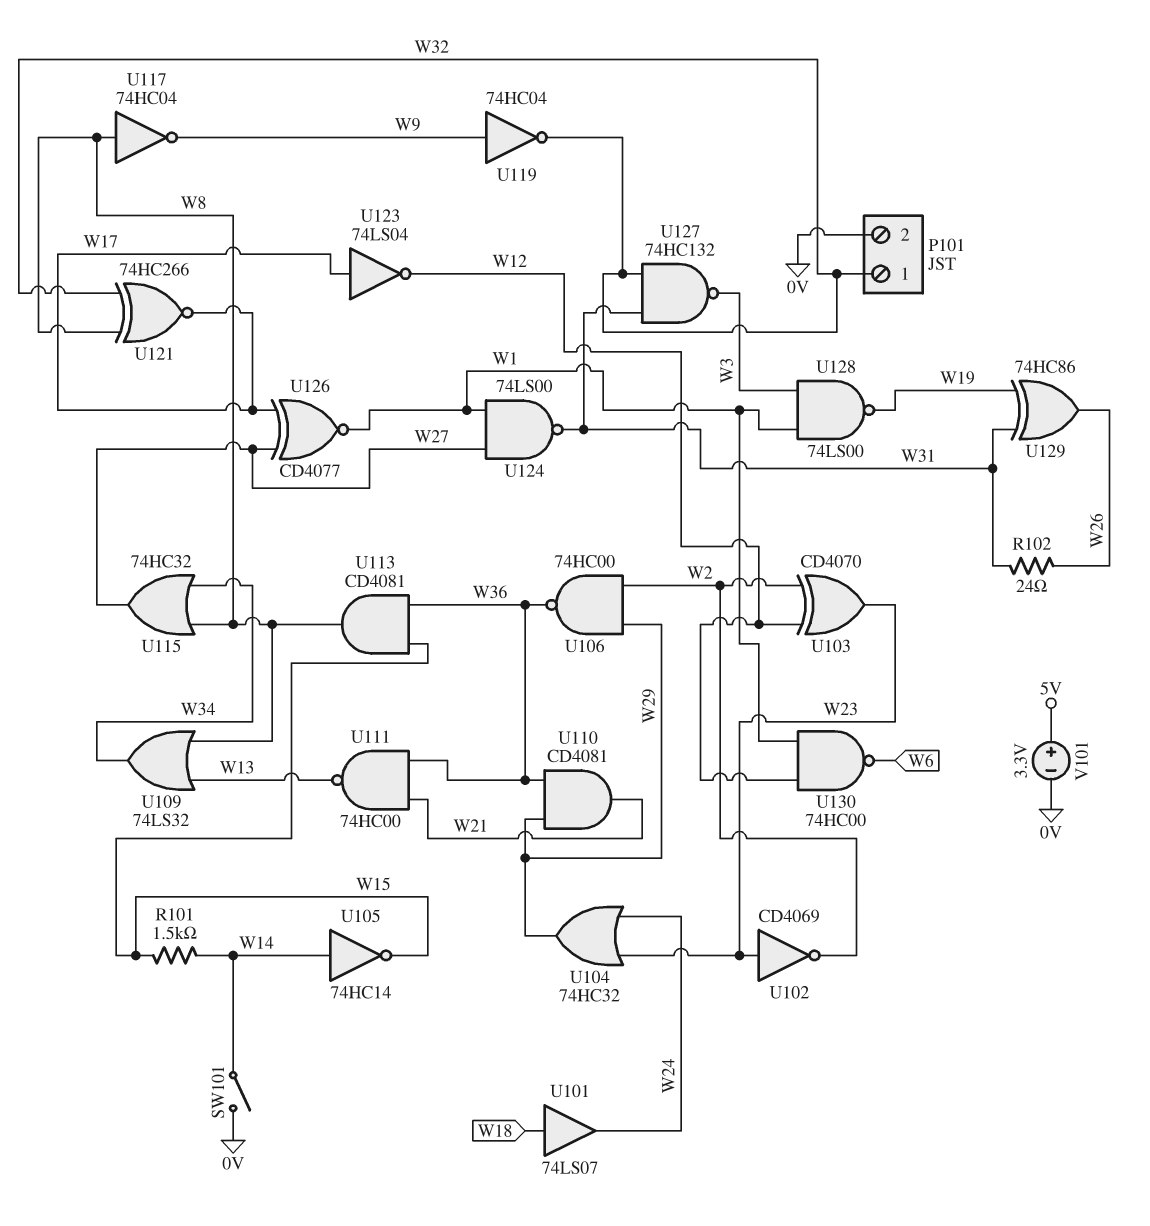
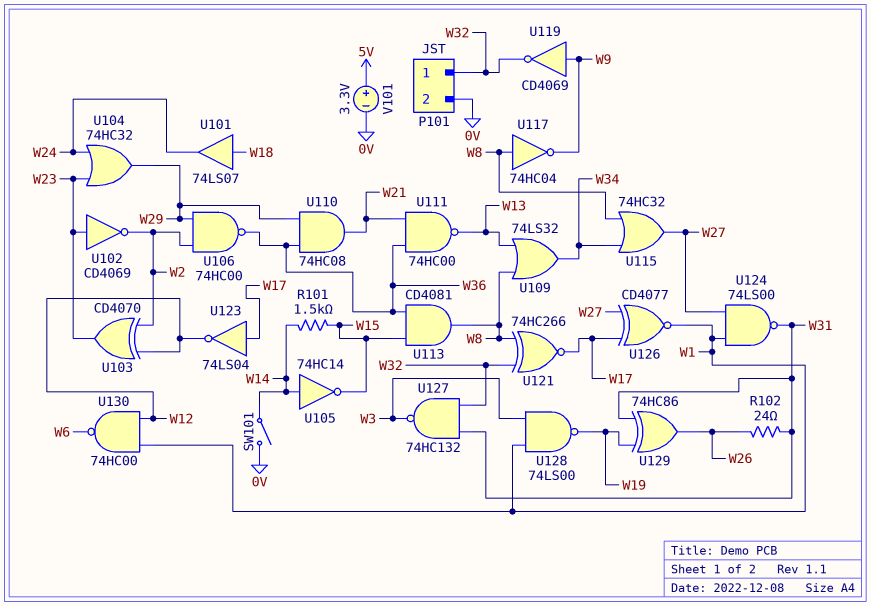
U110: AND CD4081 (in W29, in W36, out W21) -> AND 74HC08 (in W29, in W36, out W21)
U119: NOT 74HC04 (in W9, out W32) -> NOT CD4069 (in W9, out W32)

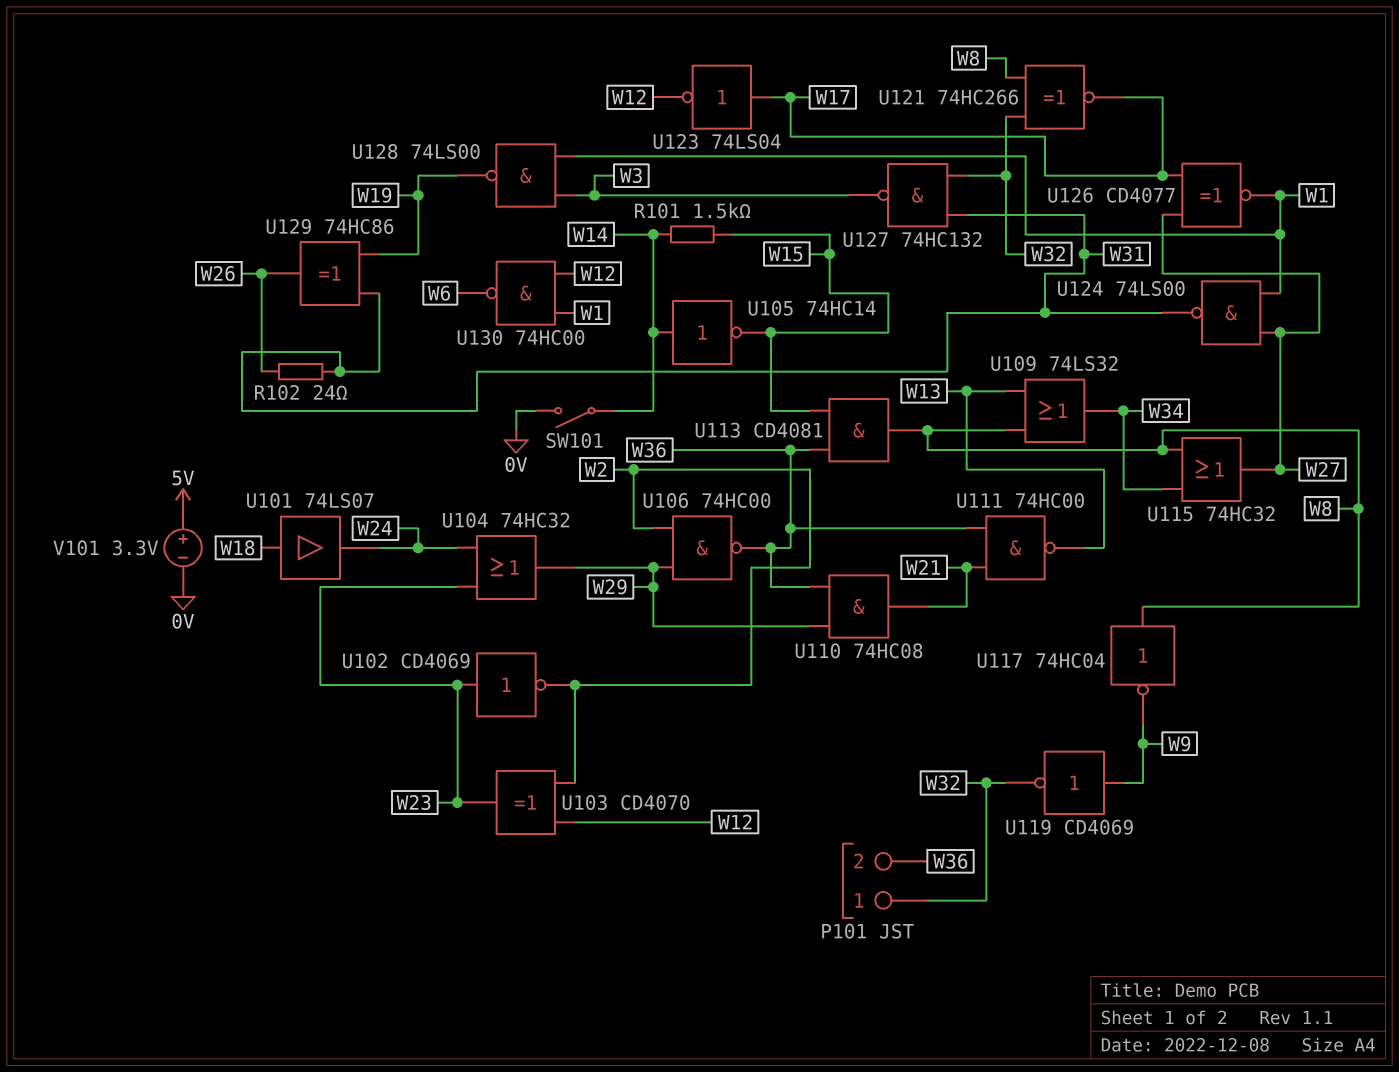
P101 pin 2: 0V -> W36

